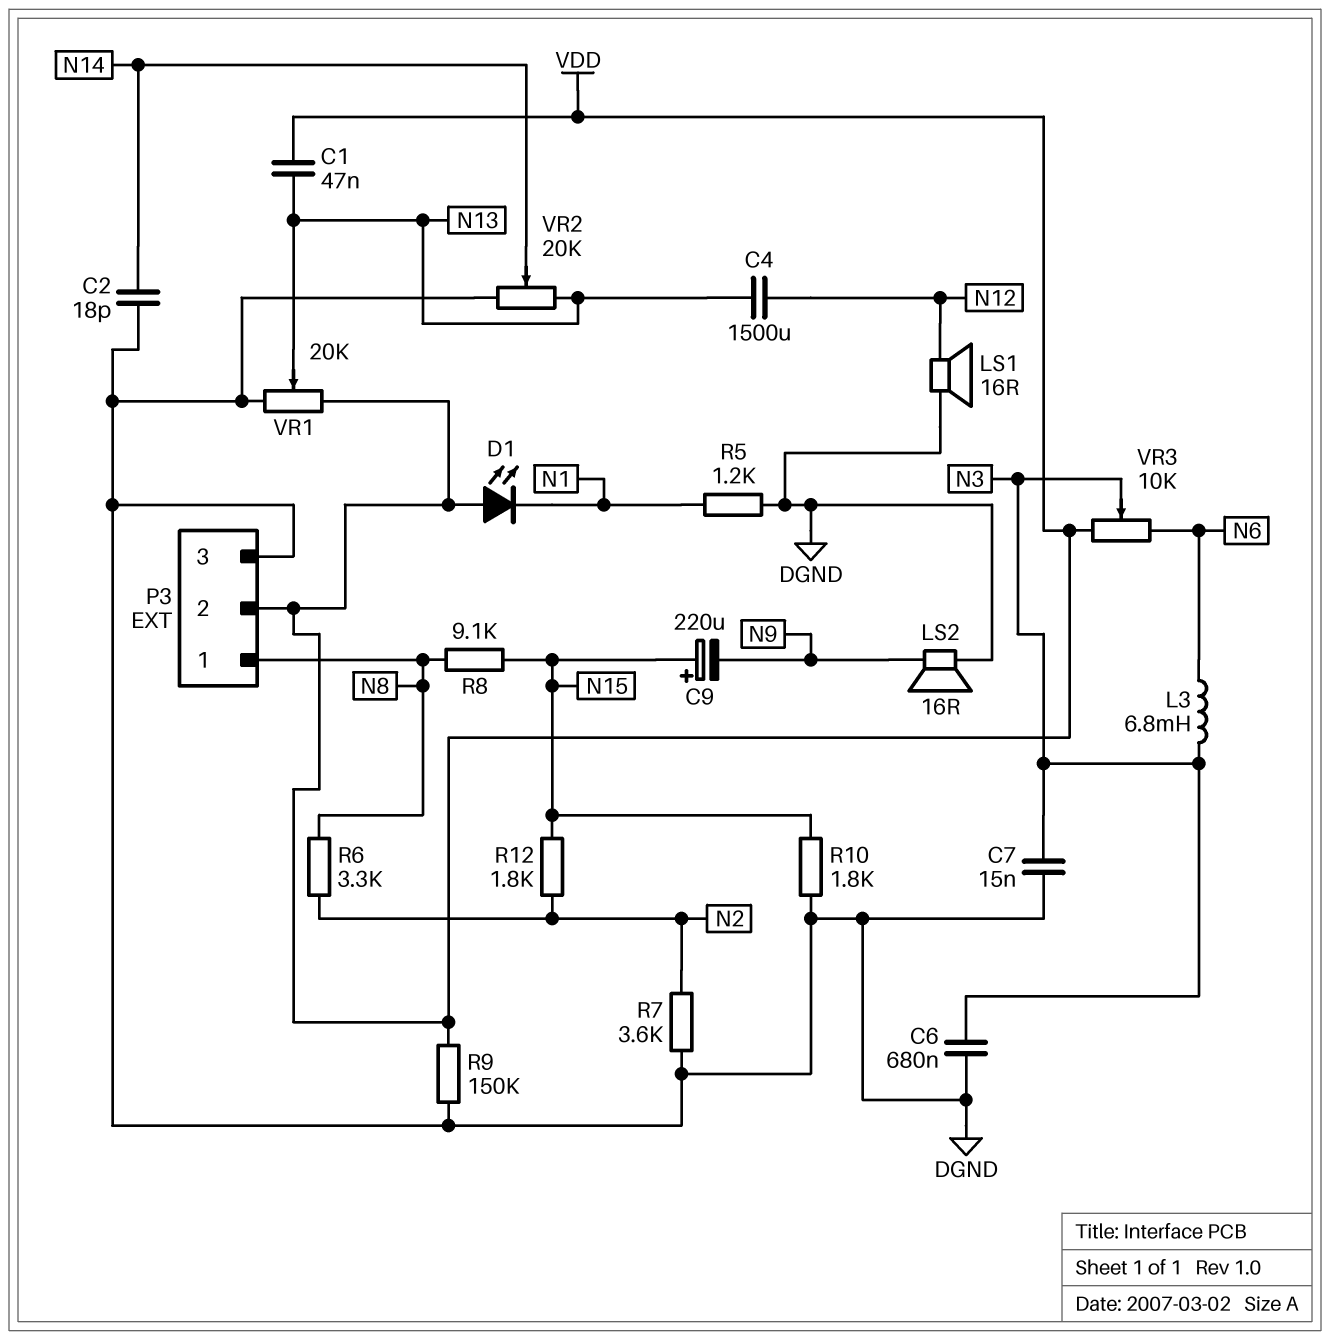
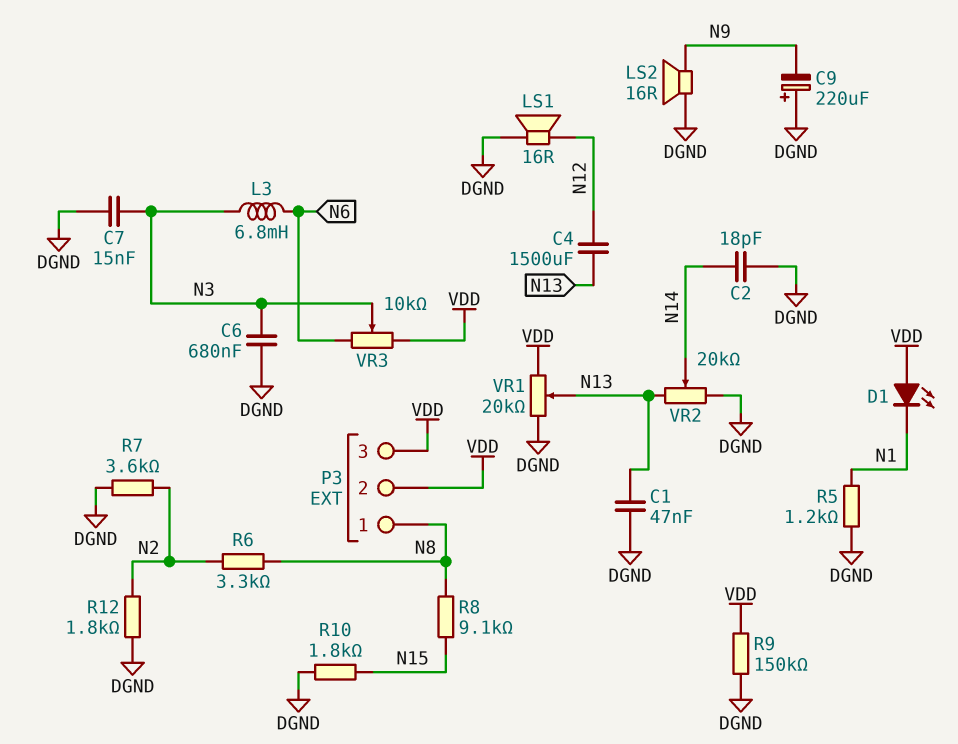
C1: 47nF (N13, VDD) -> 47nF (DGND, N13)
C9: 220uF (plus N15, minus N9) -> 220uF (plus DGND, minus N9)
P3 pin 3: DGND -> VDD
R12: 1.8k (N2, N15) -> 1.8k (DGND, N2)

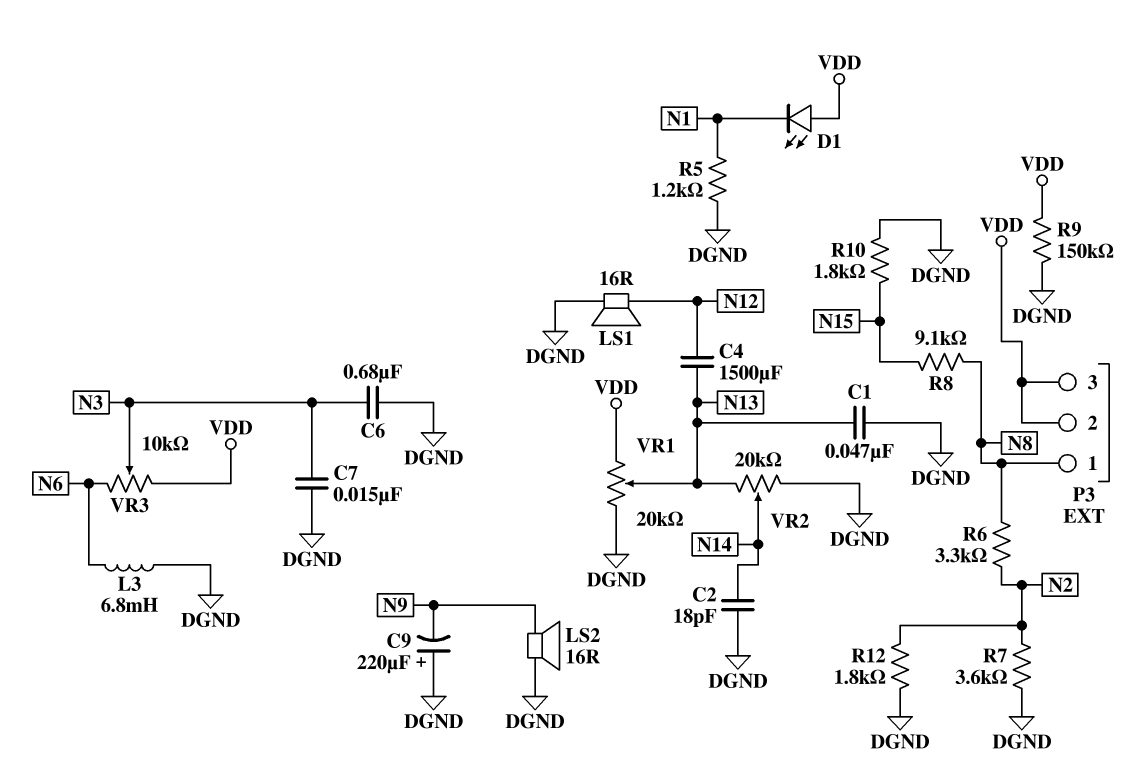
L3: 6.8mH (N3, N6) -> 6.8mH (DGND, N6)

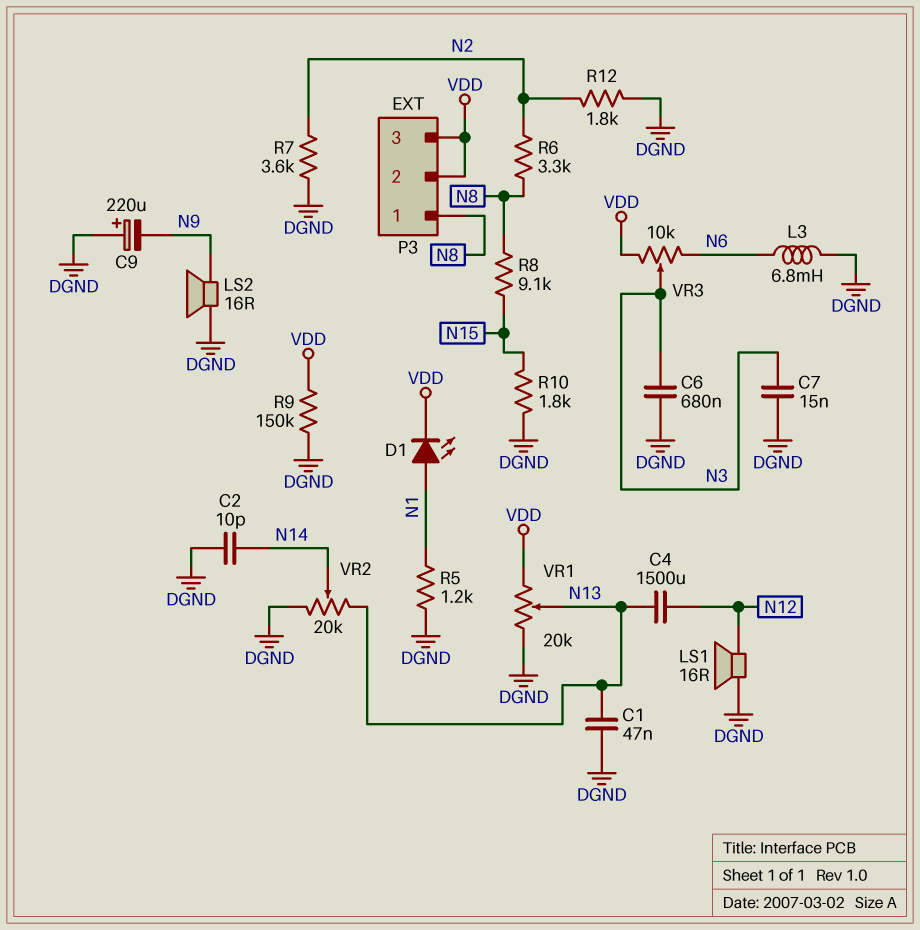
C2: 18pF (DGND, N14) -> 10pF (DGND, N14)
D1: LED (A VDD, K N1) -> LED (A N1, K VDD)

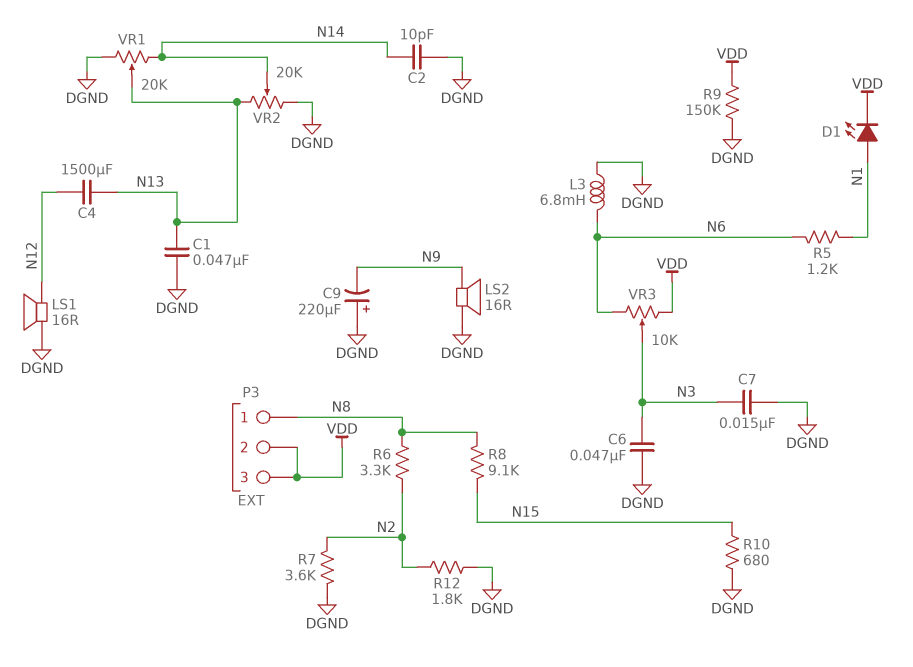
C6: 680nF (DGND, N3) -> 47nF (DGND, N3)
R5: 1.2k (DGND, N1) -> 1.2k (N1, N6)
R10: 1.8k (DGND, N15) -> 680 (DGND, N15)
VR1: 20k (DGND, VDD, wiper N13) -> 20k (DGND, N14, wiper N13)

